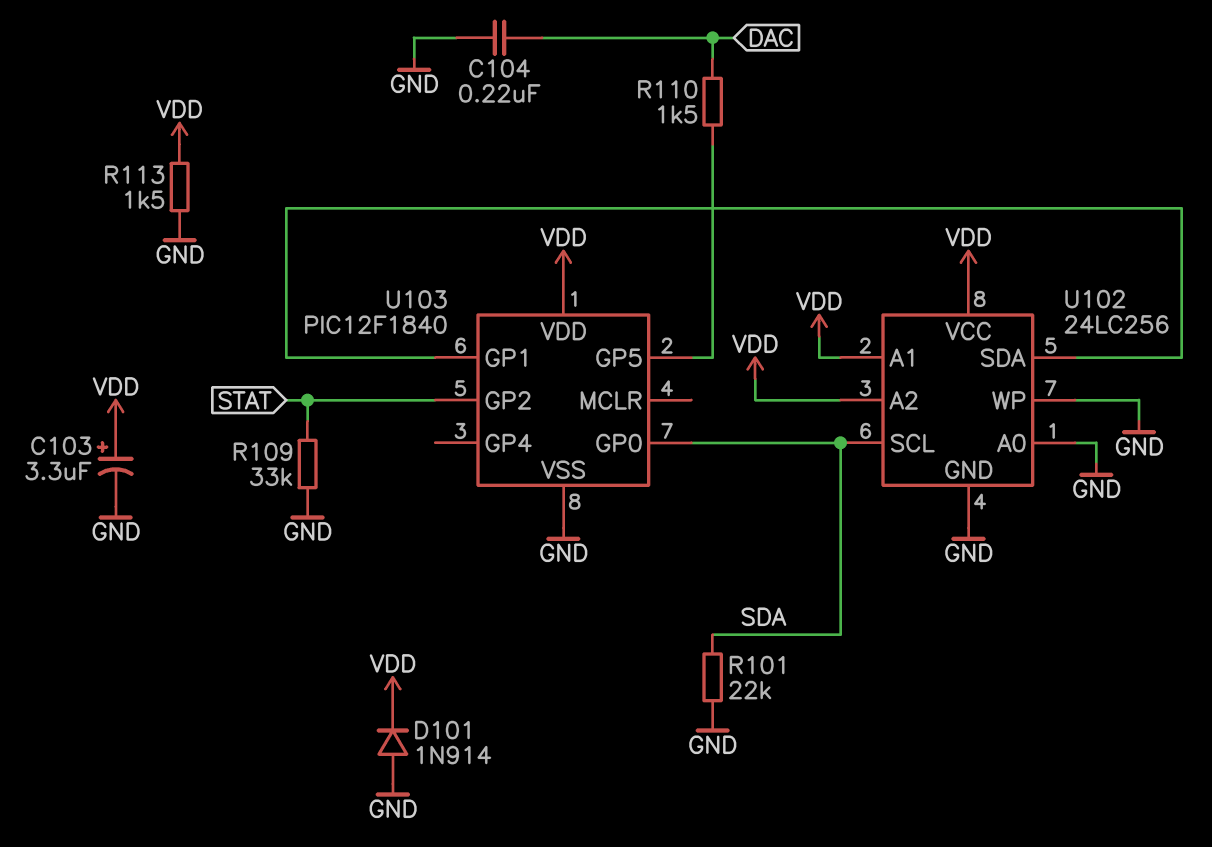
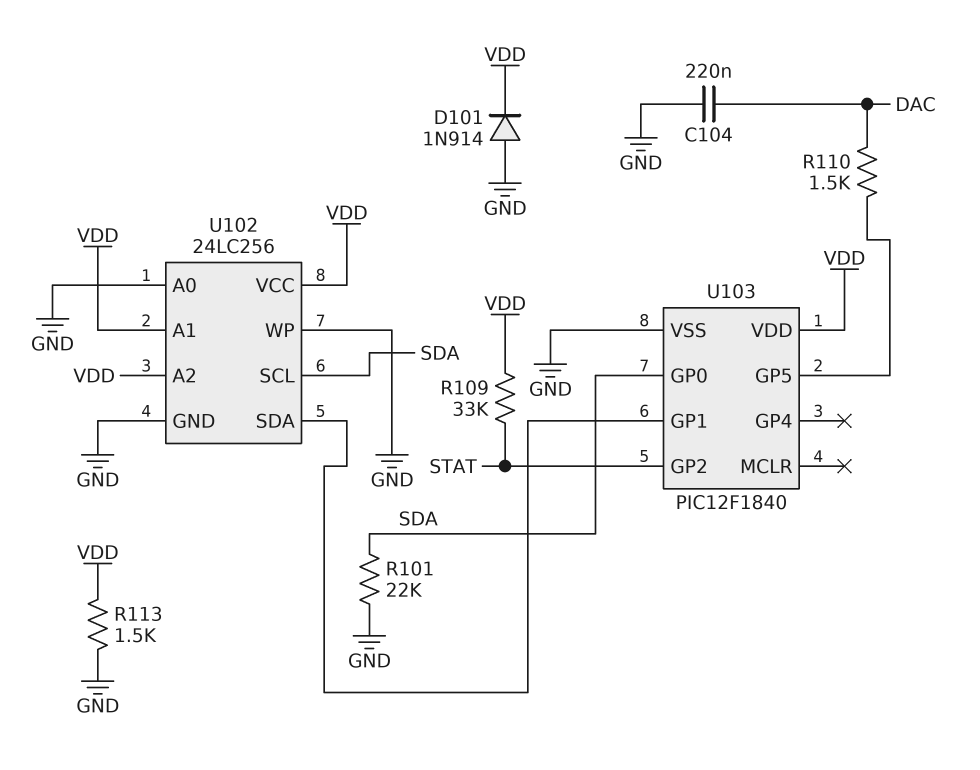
C103: 3.3uF (plus VDD, minus GND) -> none
R109: 33k (GND, STAT) -> 33k (STAT, VDD)

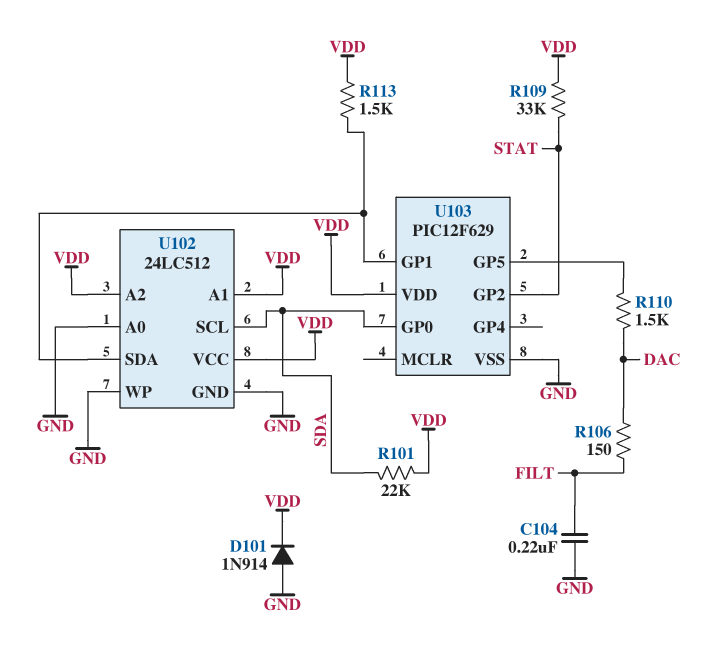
C104: 220nF (DAC, GND) -> 220nF (FILT, GND)
R101: 22k (GND, SDA) -> 22k (SDA, VDD)
R106: none -> 150 (DAC, FILT)
R113: 1.5k (GND, VDD) -> 1.5k (U102/SDA, VDD)
U102: 24LC256 -> 24LC512
U103: PIC12F1840 -> PIC12F629

